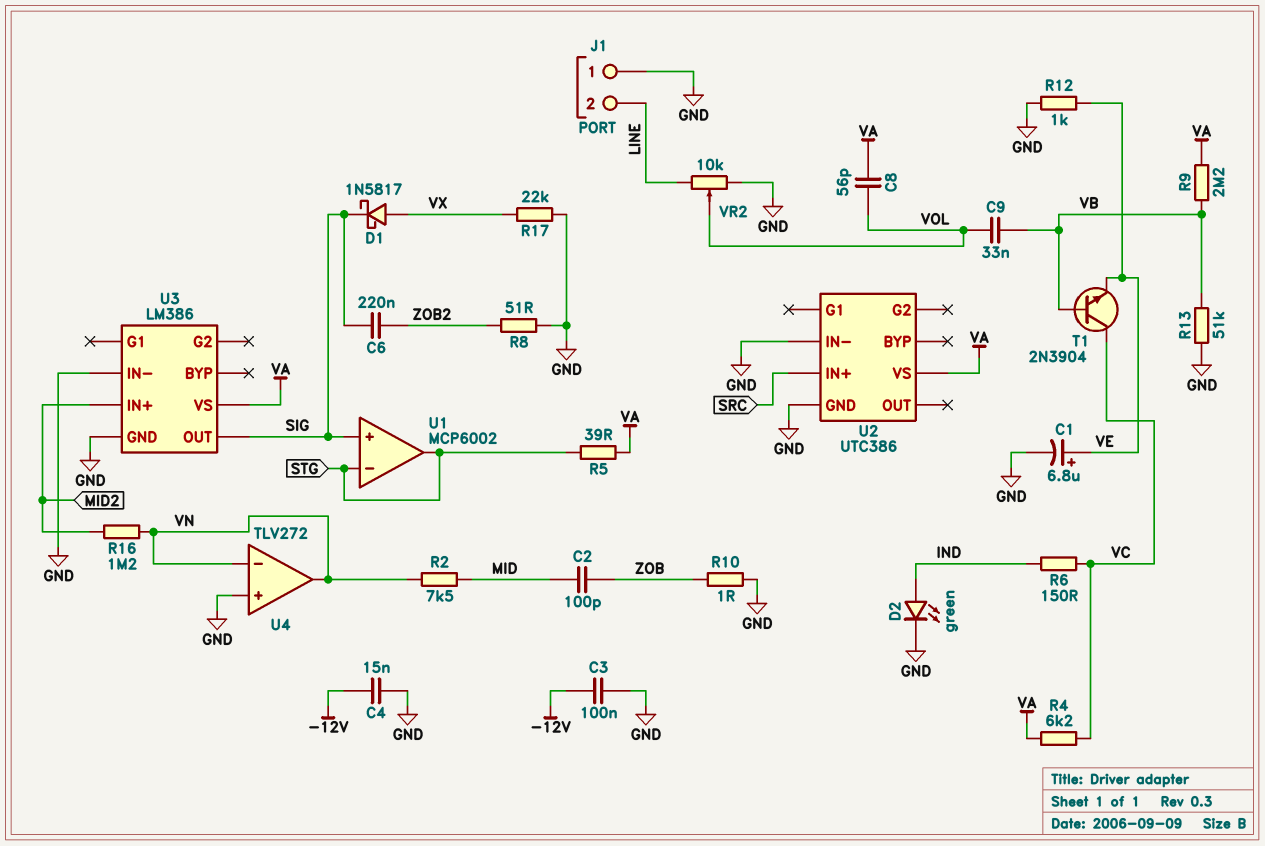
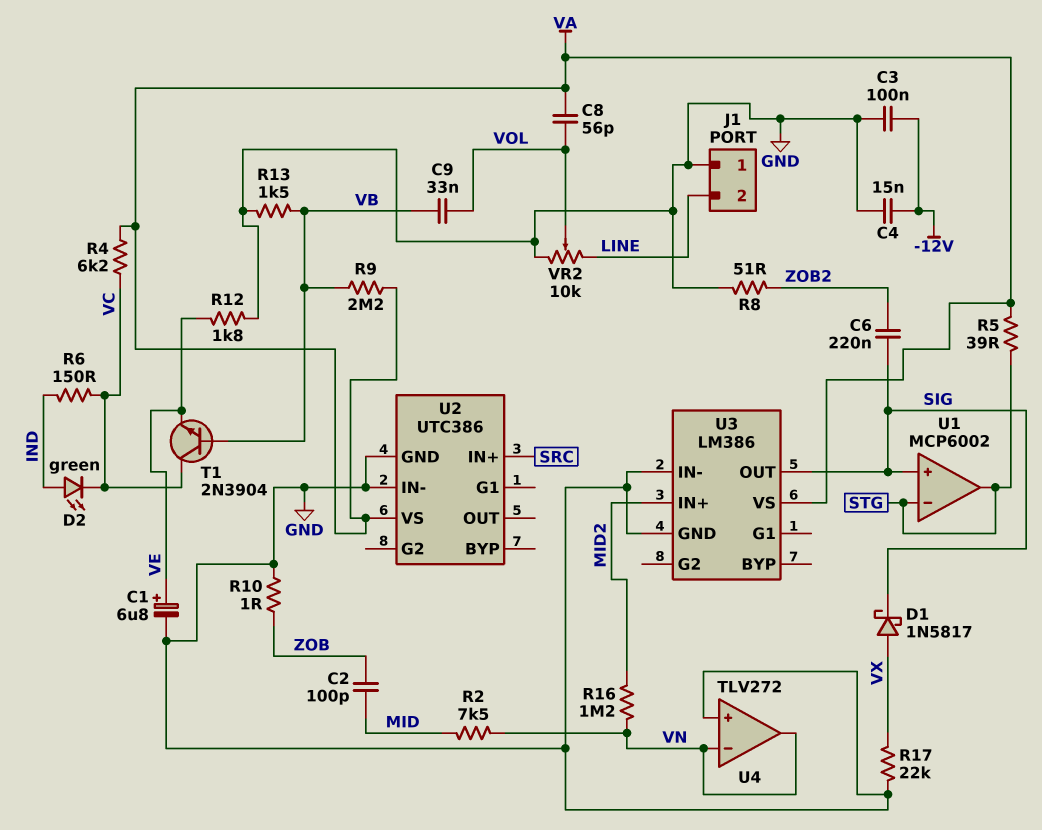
D2: LED green (A IND, K GND) -> LED green (A IND, K VC)
R12: 1k (GND, VE) -> 1.8k (GND, VE)
R13: 51k (GND, VB) -> 1.5k (GND, VB)

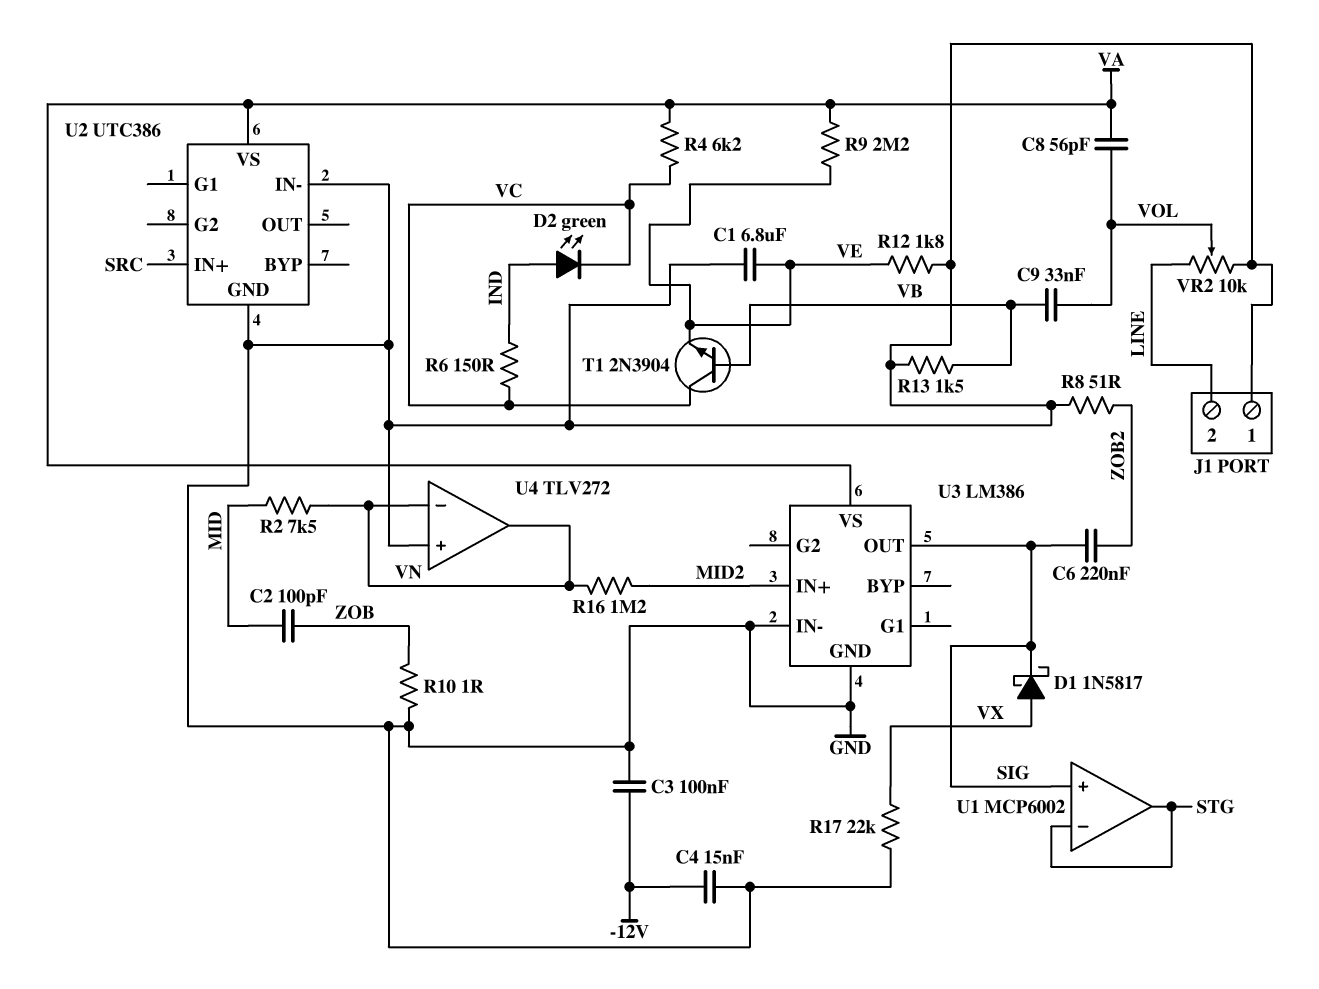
C1: 6.8uF (plus VE, minus GND) -> 6.8uF (GND, VE)
R5: 39 (STG, VA) -> none
R9: 2.2M (VA, VB) -> 2.2M (VA, VE)

